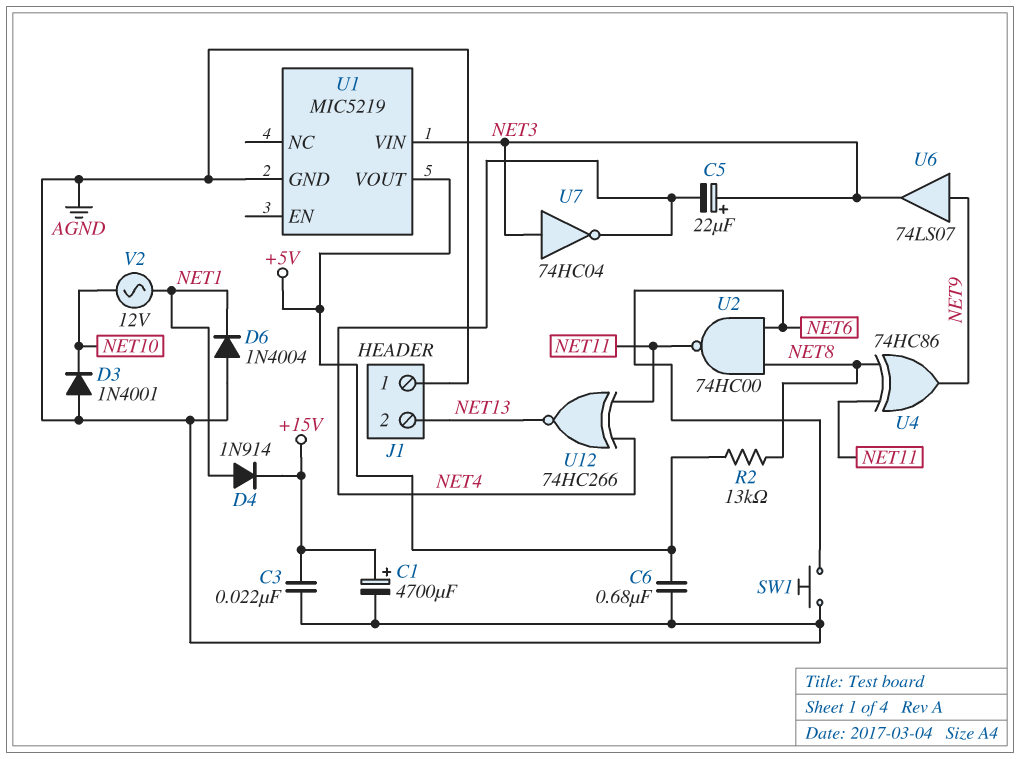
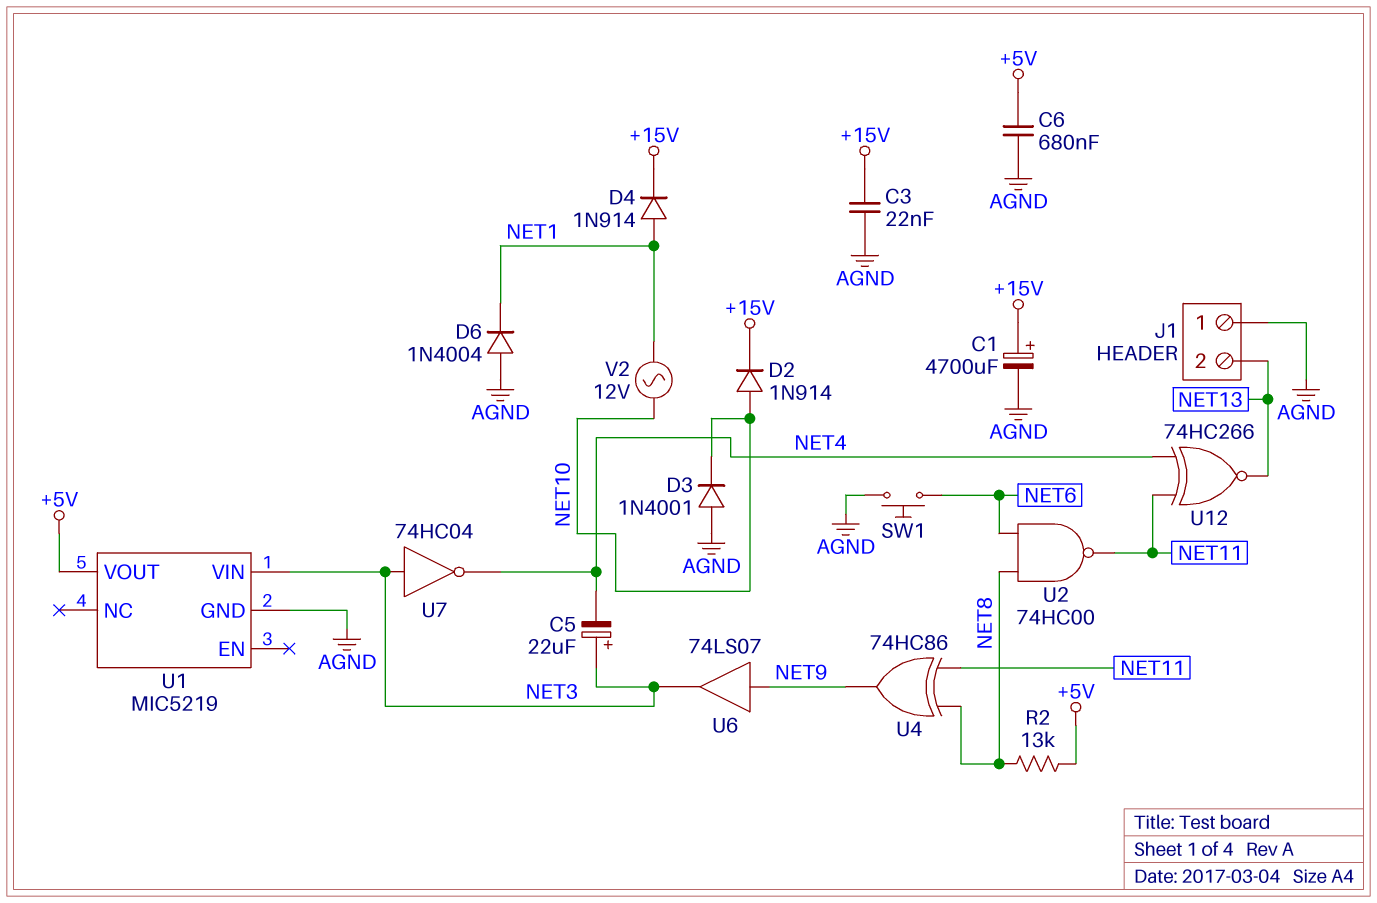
D2: none -> diode 1N914 (A NET10, K +15V)

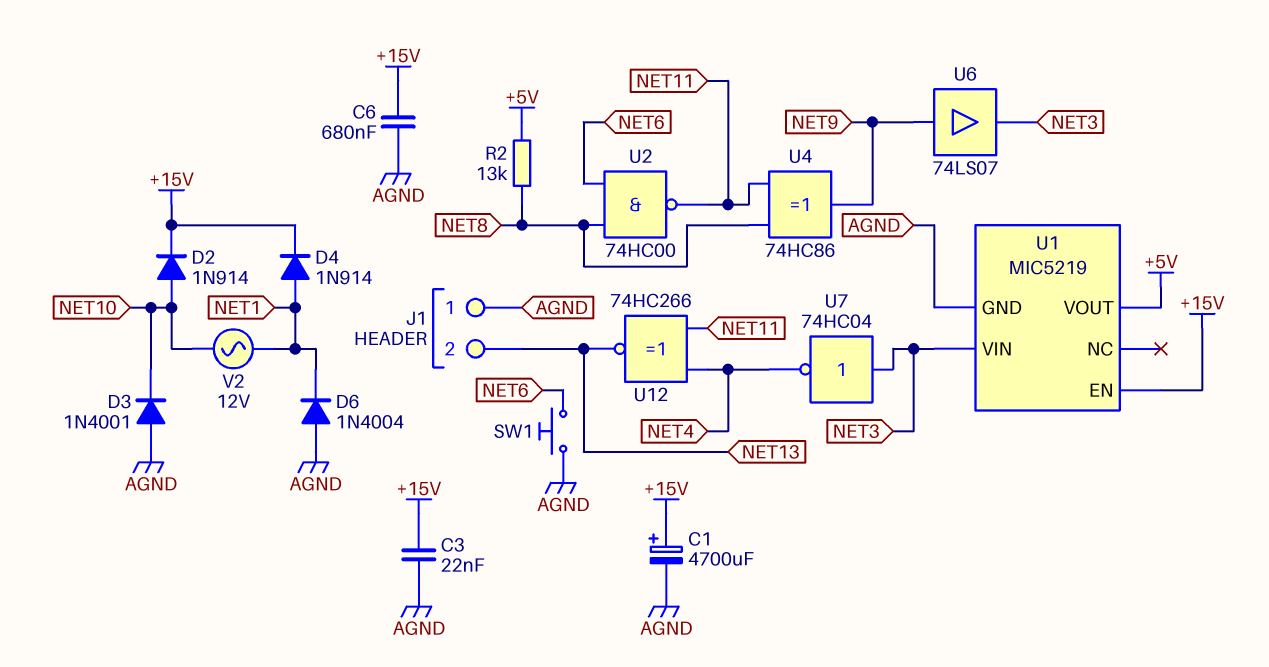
C5: 22uF (plus NET3, minus NET4) -> none
C6: 680nF (+5V, AGND) -> 680nF (+15V, AGND)
U1 pin EN: none -> +15V

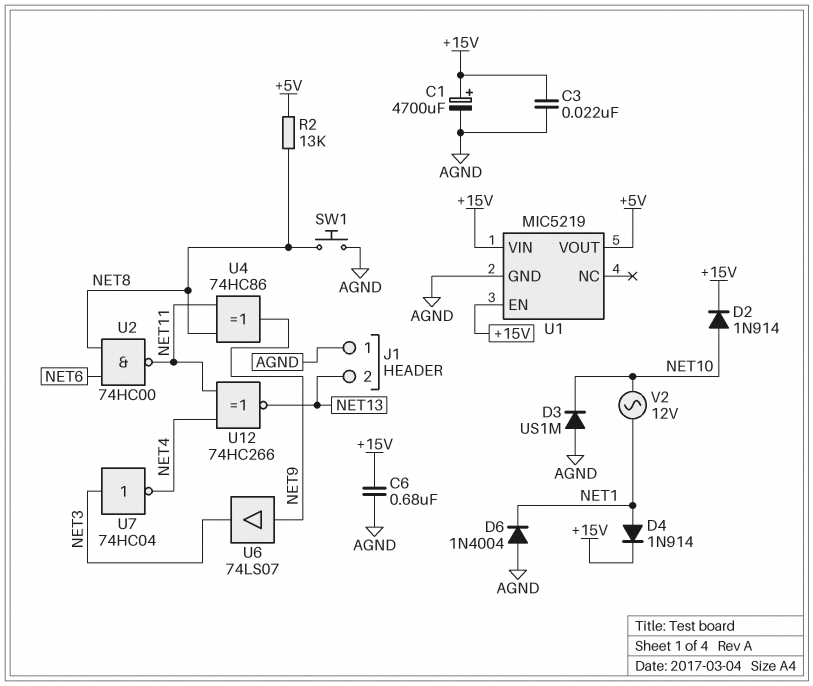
D3: diode 1N4001 (A AGND, K NET10) -> diode US1M (A AGND, K NET10)
SW1: button (AGND, NET6) -> button (AGND, NET8)
U1 pin VIN: NET3 -> +15V

